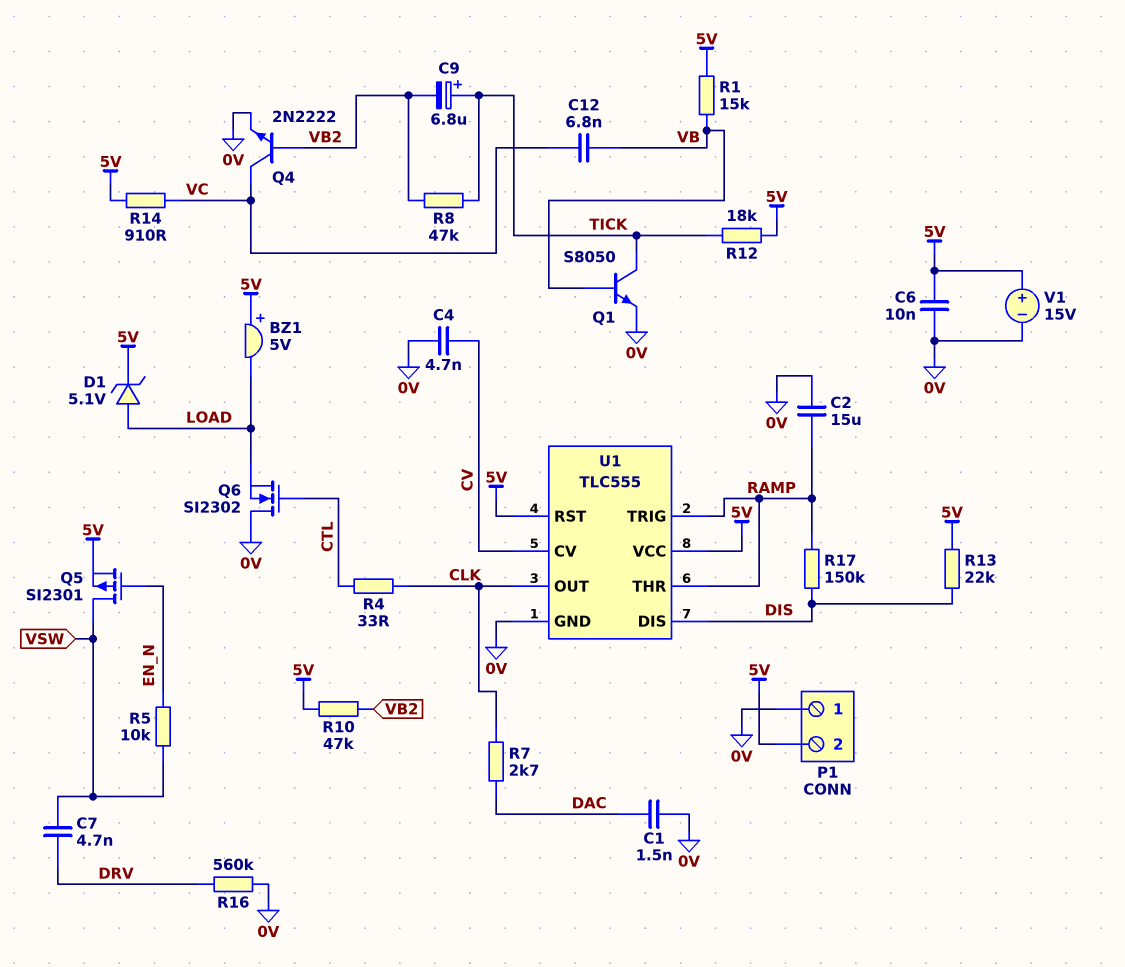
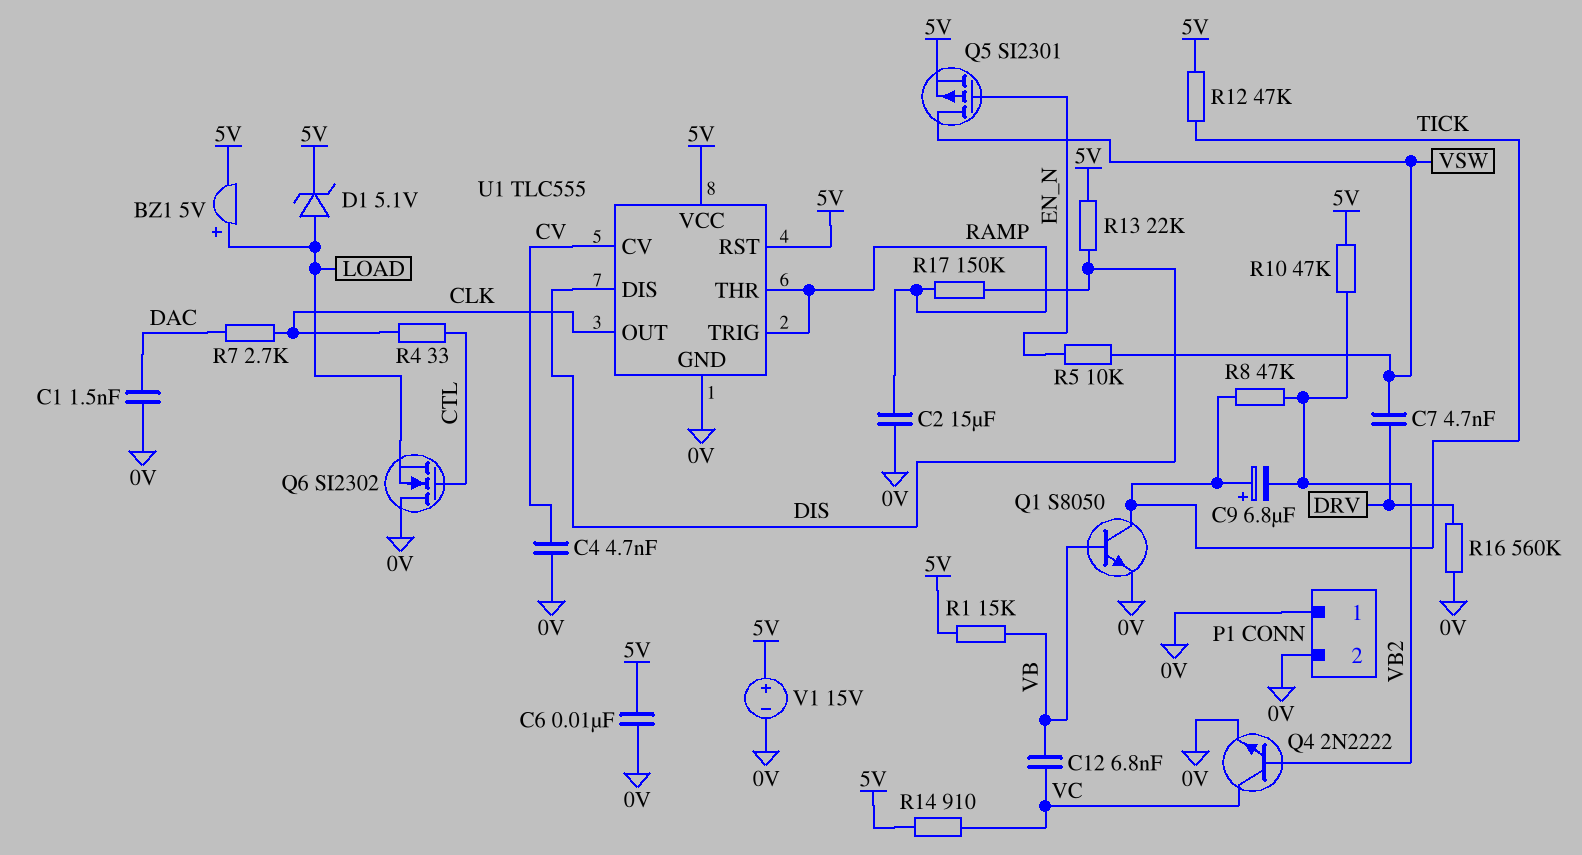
BZ1: buzzer 5V (plus 5V, minus LOAD) -> buzzer 5V (plus LOAD, minus 5V)
P1 pin 2: 5V -> 0V
R12: 18k (5V, TICK) -> 47k (5V, TICK)

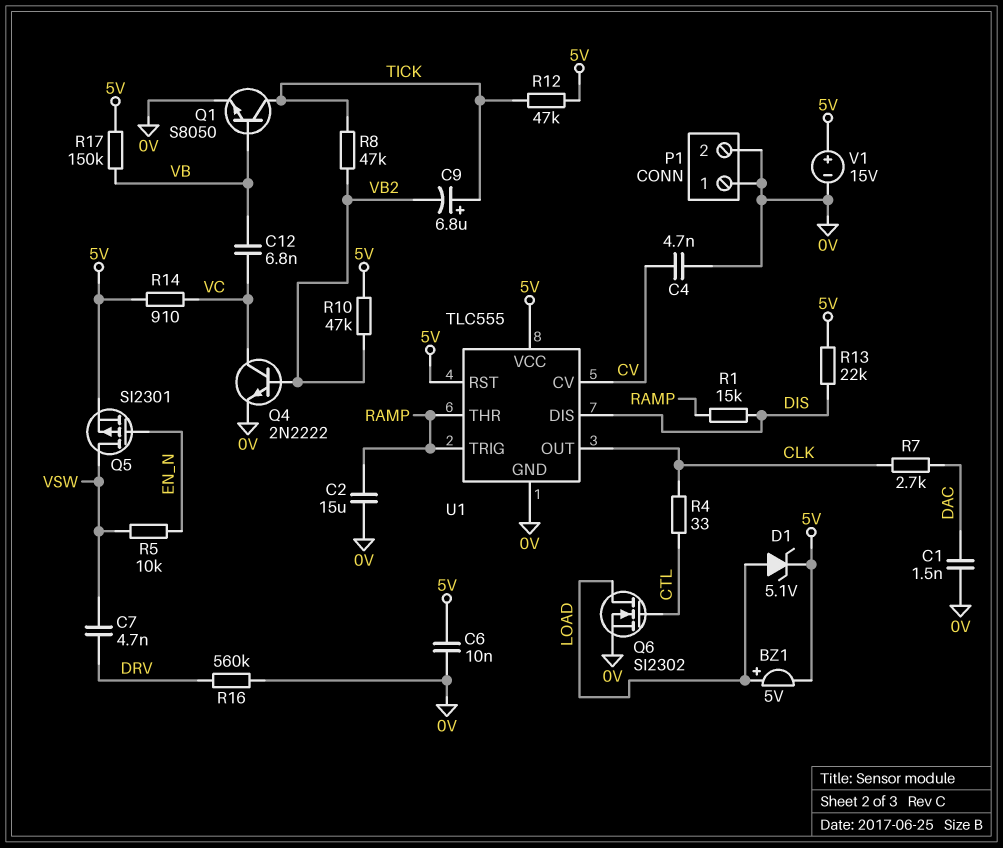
Q6: NMOS SI2302 (G CTL, D 0V, S LOAD) -> NMOS SI2302 (G CTL, D LOAD, S 0V)
R1: 15k (5V, VB) -> 15k (DIS, RAMP)
R17: 150k (DIS, RAMP) -> 150k (5V, VB)

